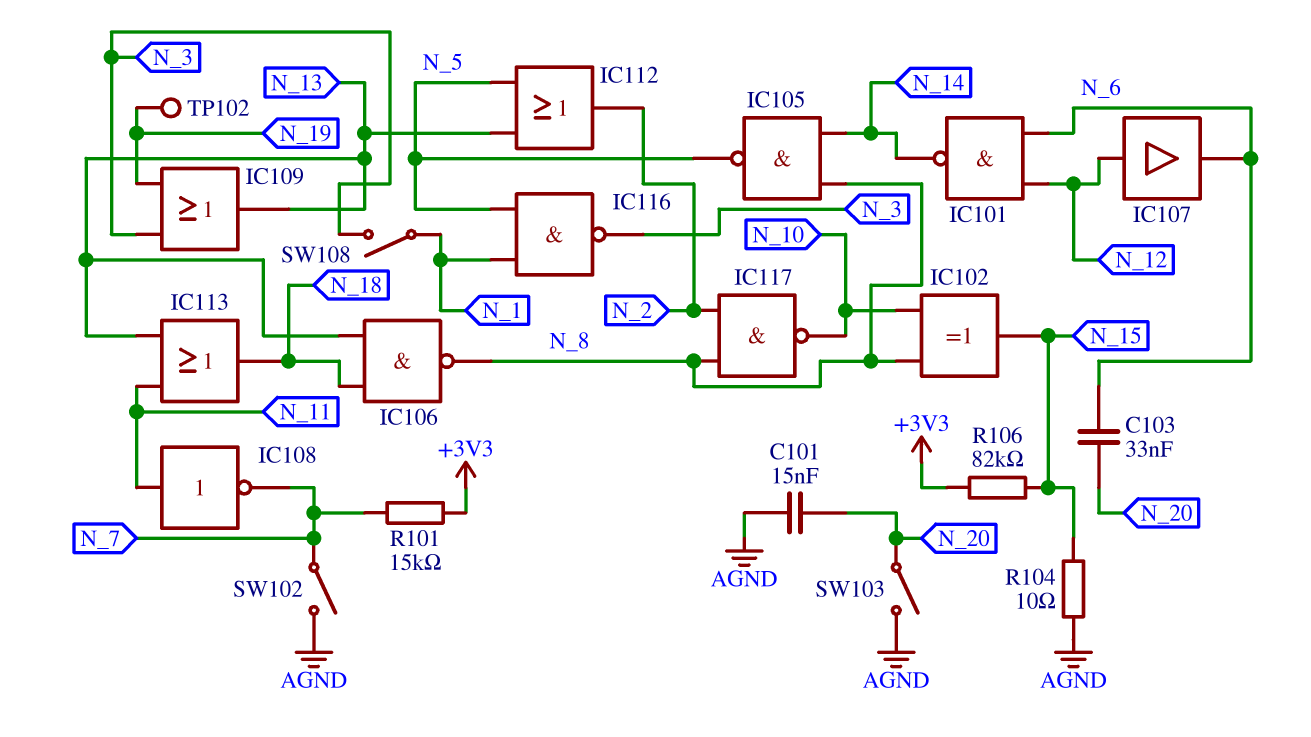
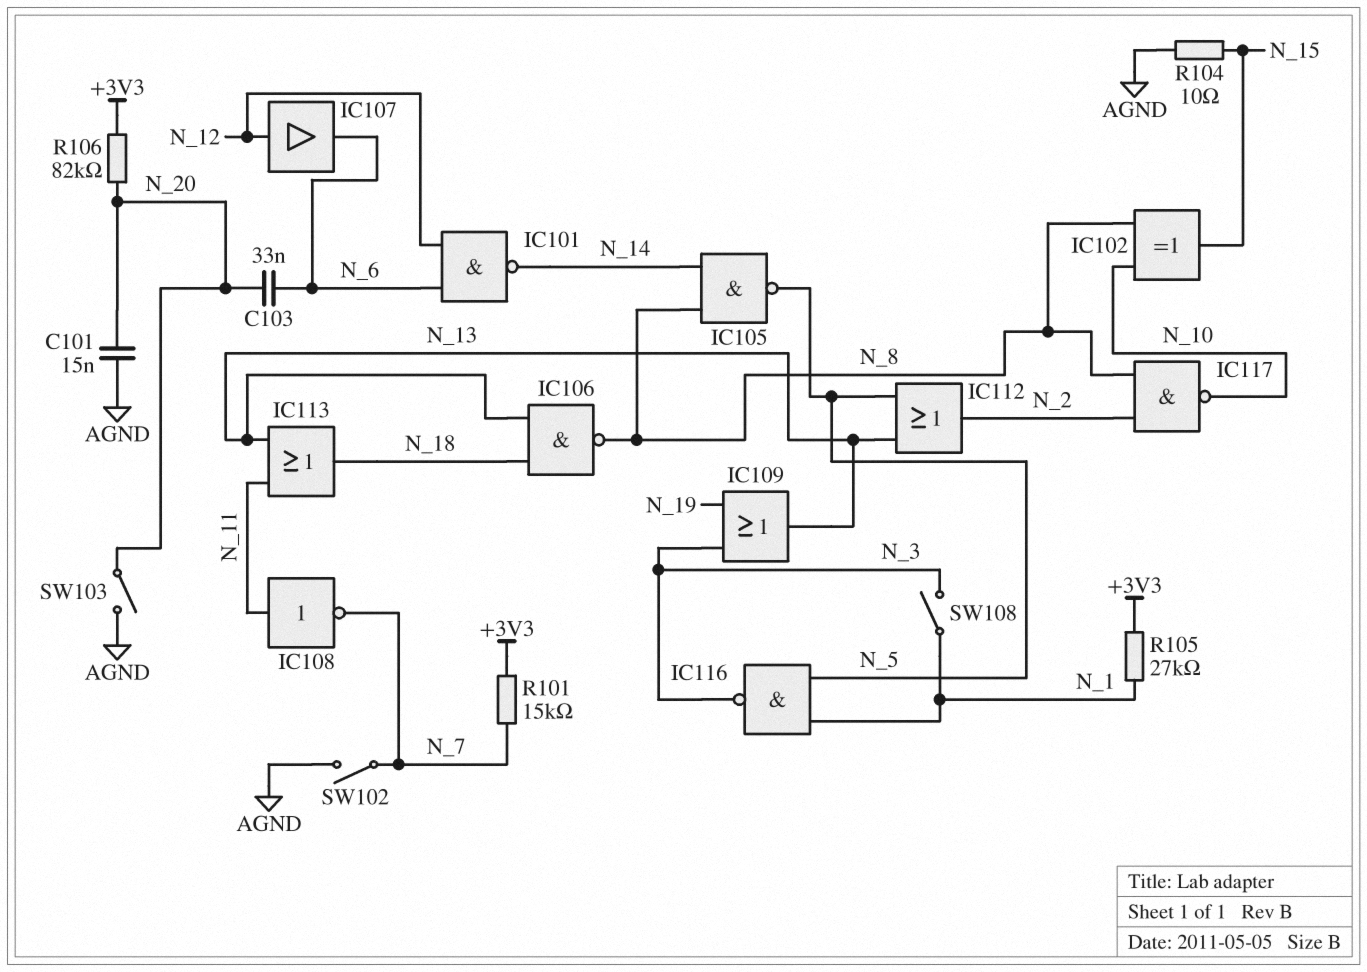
R105: none -> 27k (+3V3, N_1)
R106: 82k (+3V3, N_15) -> 82k (+3V3, N_20)
TP102: test point (N_19) -> none

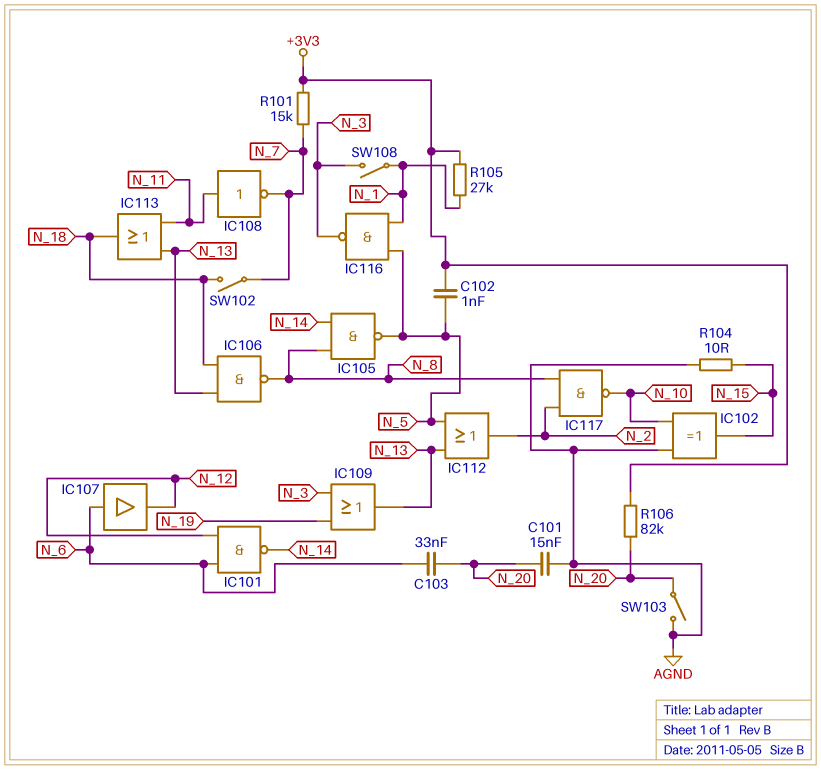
C102: none -> 1nF (+3V3, N_5)
IC102: XOR (in N_8, in N_10, out N_15) -> XOR (in AGND, in N_10, out N_15)
IC107: buffer (in N_12, out N_6) -> buffer (in N_6, out N_12)
SW102: switch (AGND, N_7) -> switch (N_7, N_18)

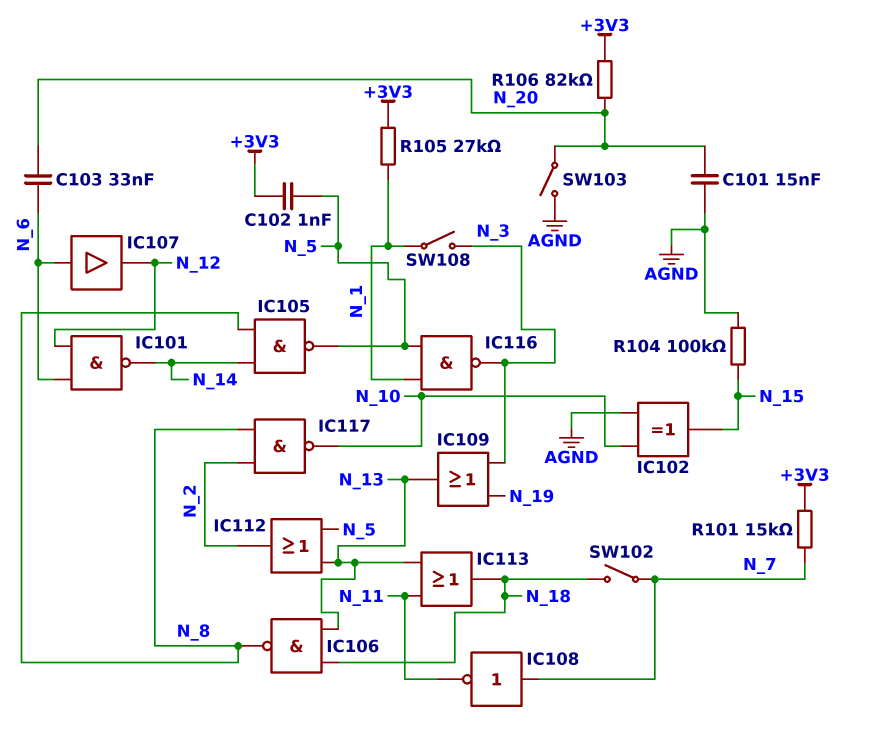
IC108: NOT (in N_11, out N_7) -> NOT (in N_7, out N_11)
R104: 10 (AGND, N_15) -> 100k (AGND, N_15)

